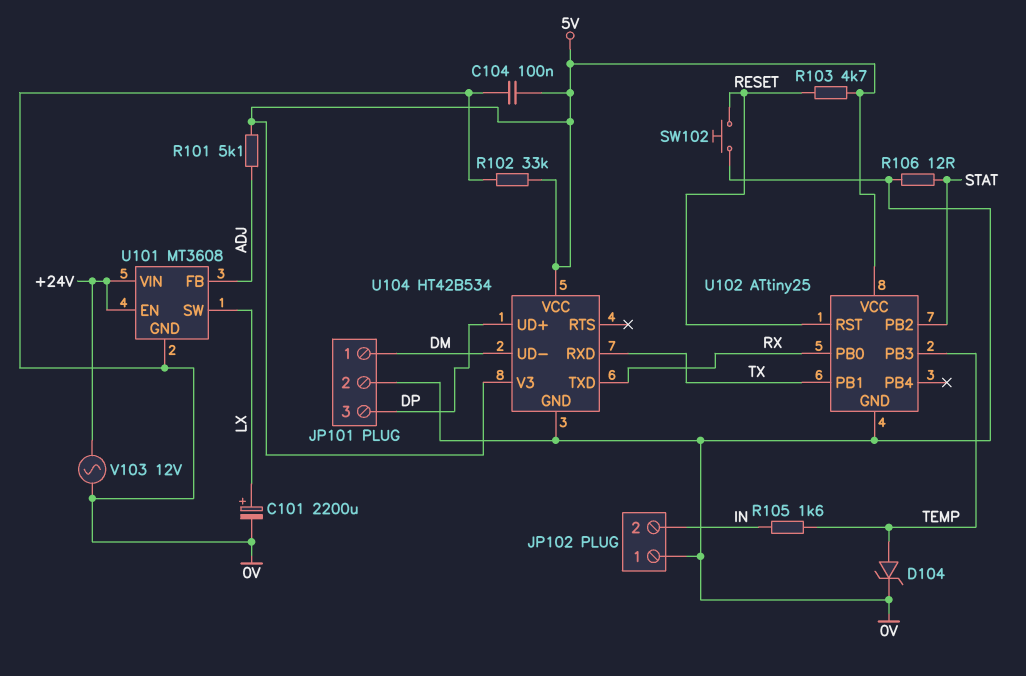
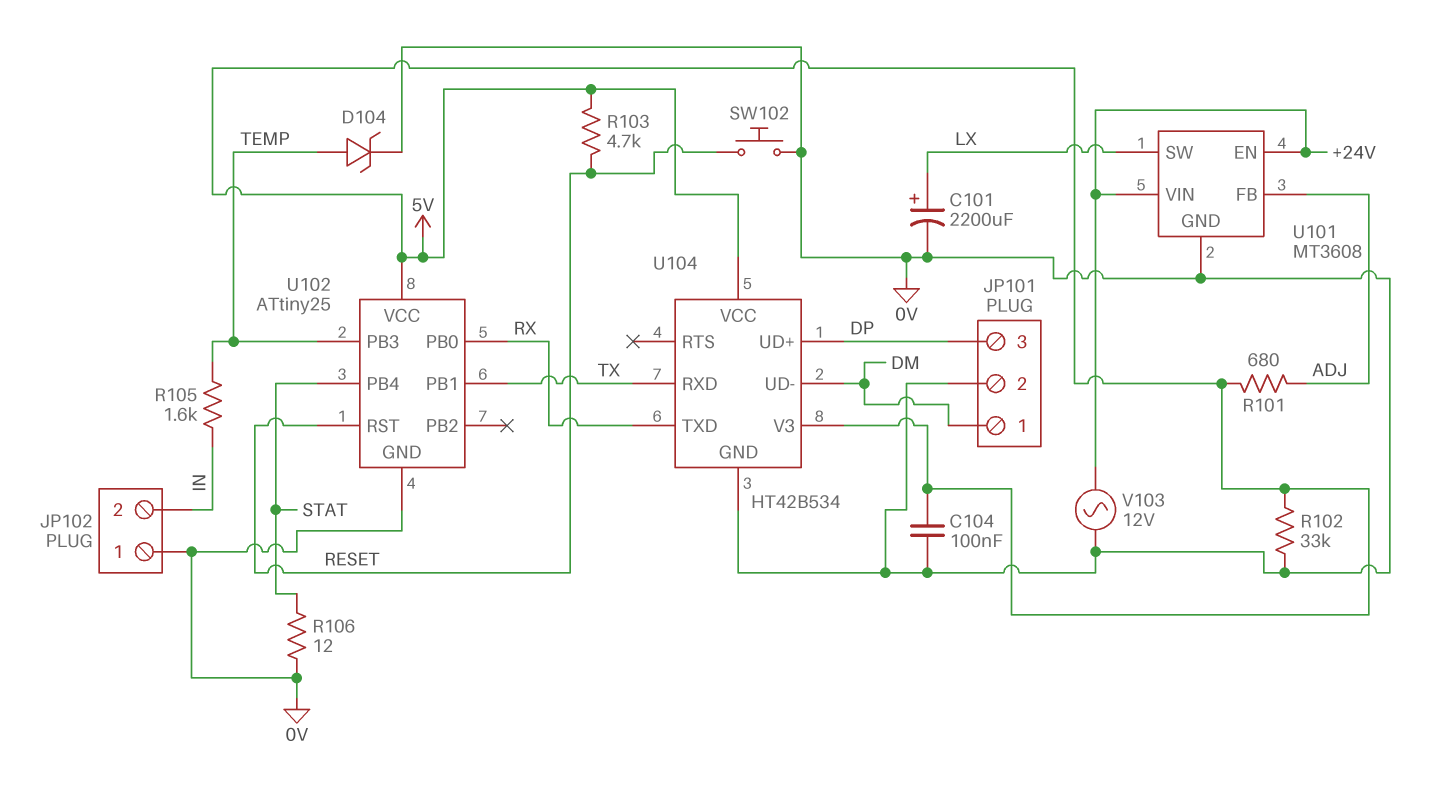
R101: 5.1k (5V, ADJ) -> 680 (5V, ADJ)
U102 pin PB2: STAT -> none
U102 pin PB4: none -> STAT

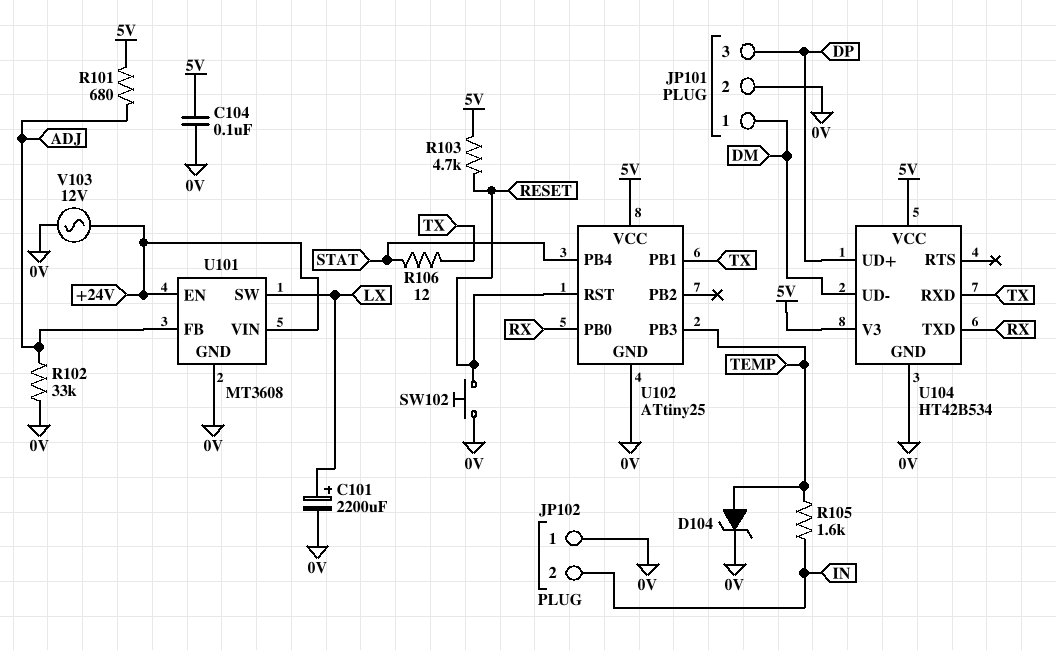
R102: 33k (0V, 5V) -> 33k (0V, ADJ)
R106: 12 (0V, STAT) -> 12 (STAT, TX)

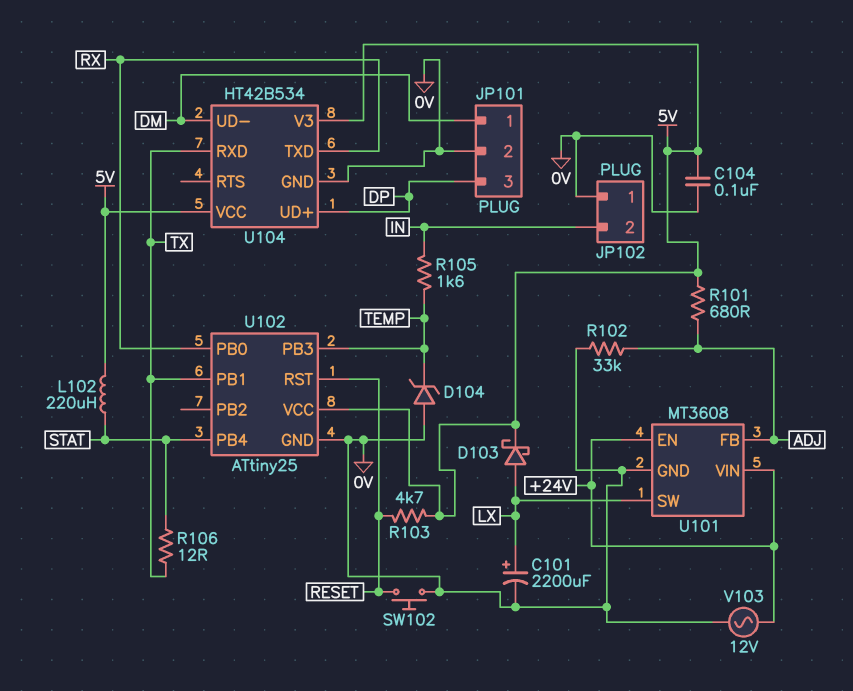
D103: none -> schottky (A LX, K 5V)
D104: zener (A TEMP, K 0V) -> zener (A 0V, K TEMP)
L102: none -> 220uH (5V, STAT)

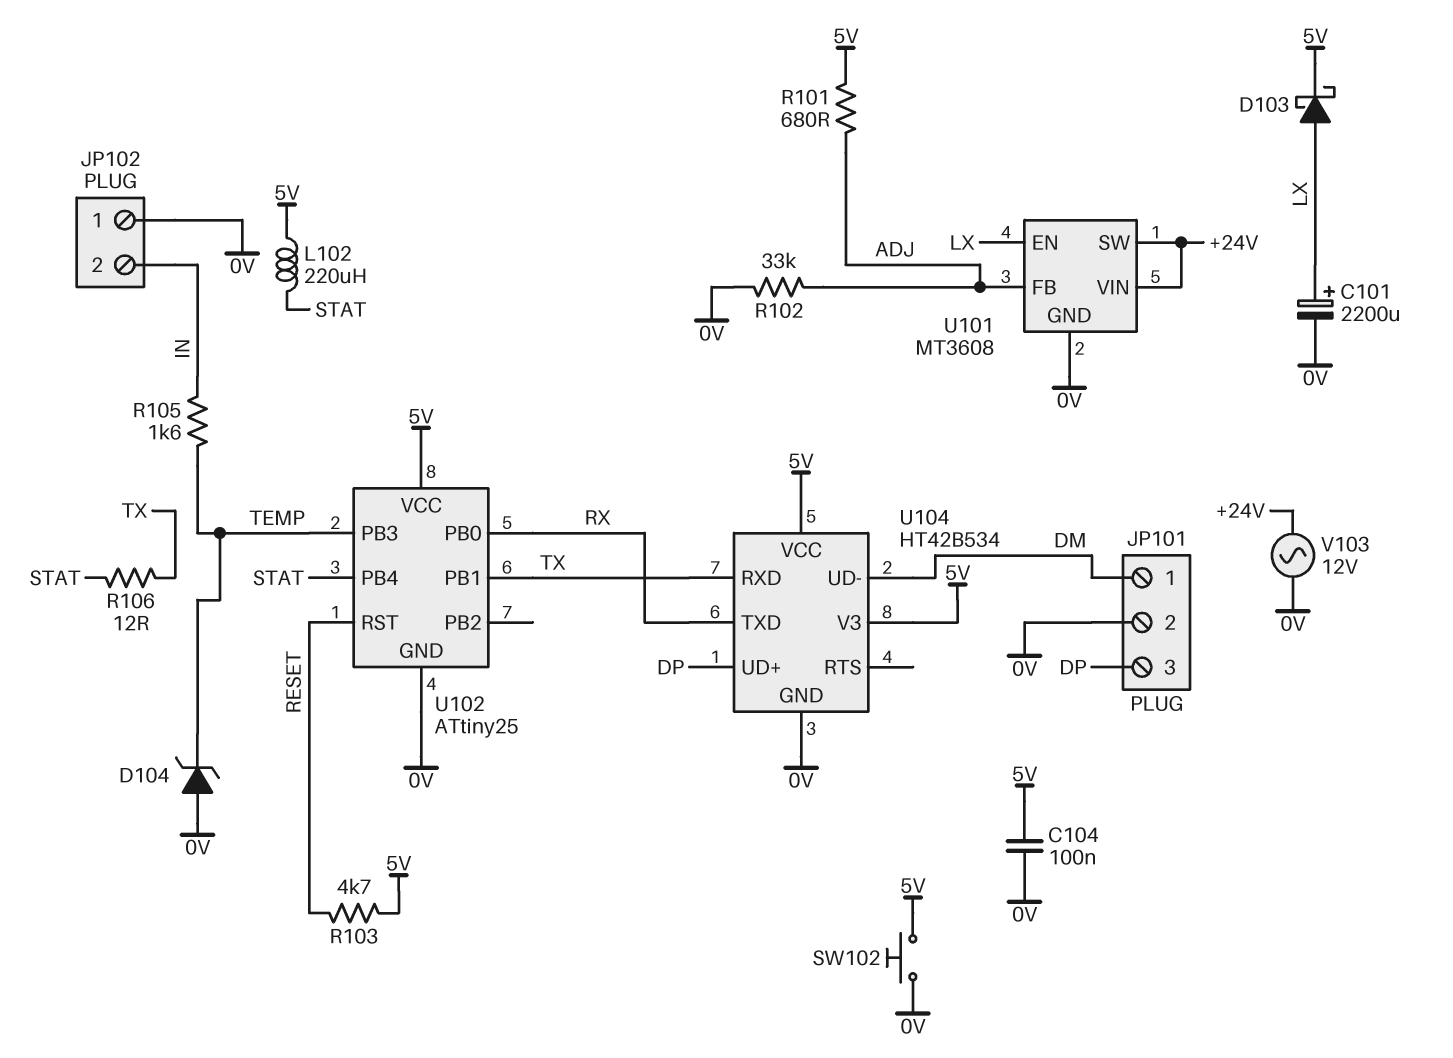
SW102: button (0V, RESET) -> button (0V, 5V)
U101 pin EN: +24V -> LX
U101 pin SW: LX -> +24V

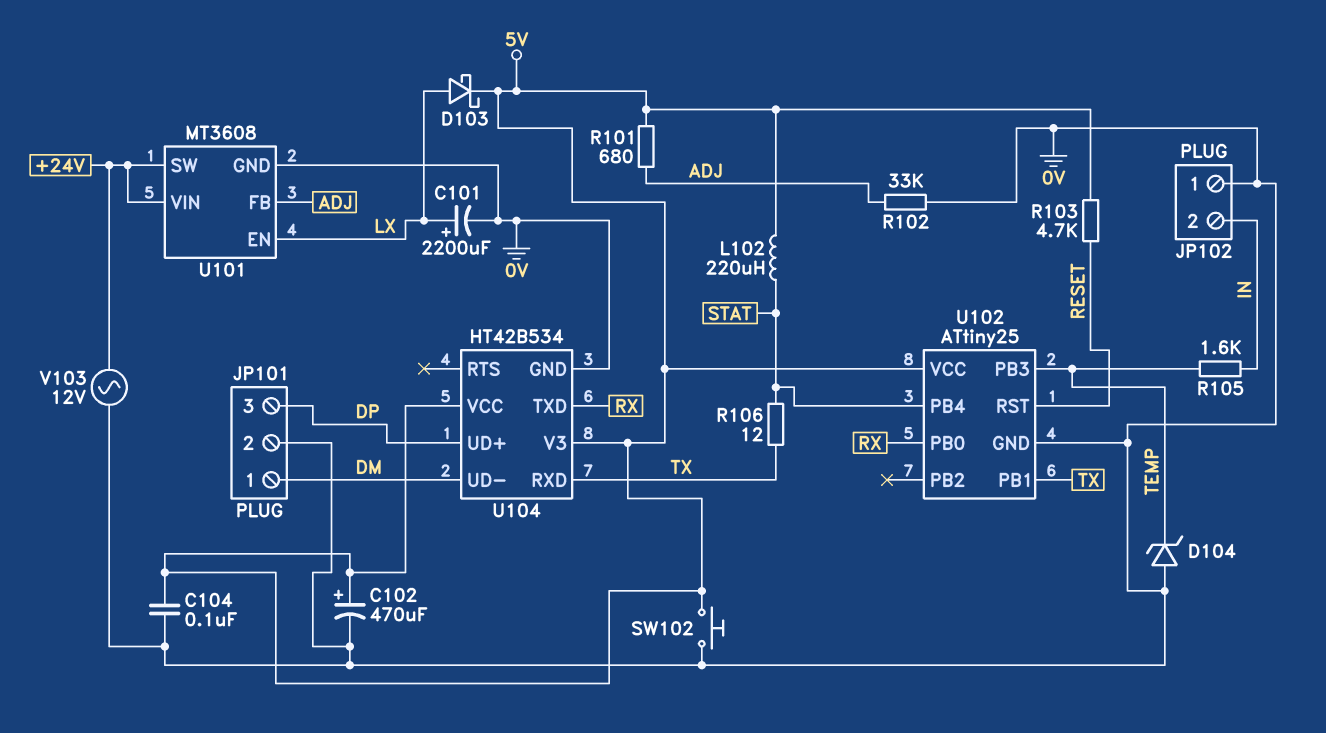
C102: none -> 470uF (plus 5V, minus 0V)

